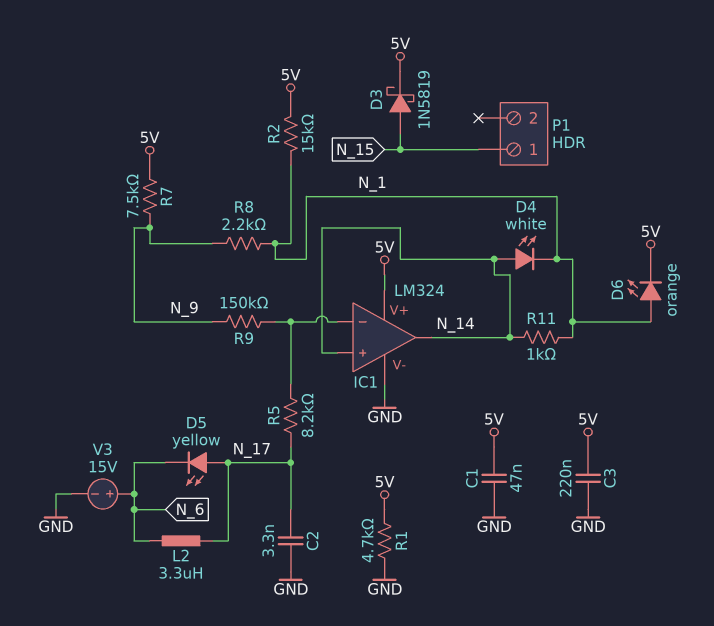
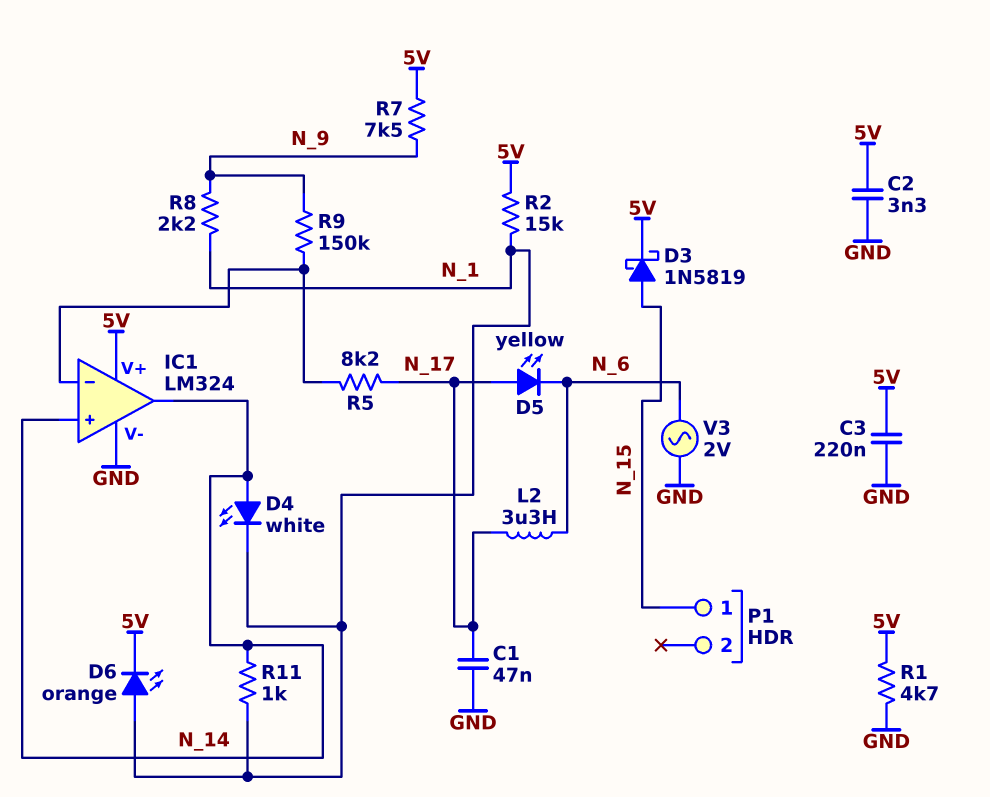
C1: 47nF (5V, GND) -> 47nF (GND, N_17)
C2: 3.3nF (GND, N_17) -> 3.3nF (5V, GND)
V3: 15V (plus N_6, minus GND) -> AC 2V (GND, N_6)

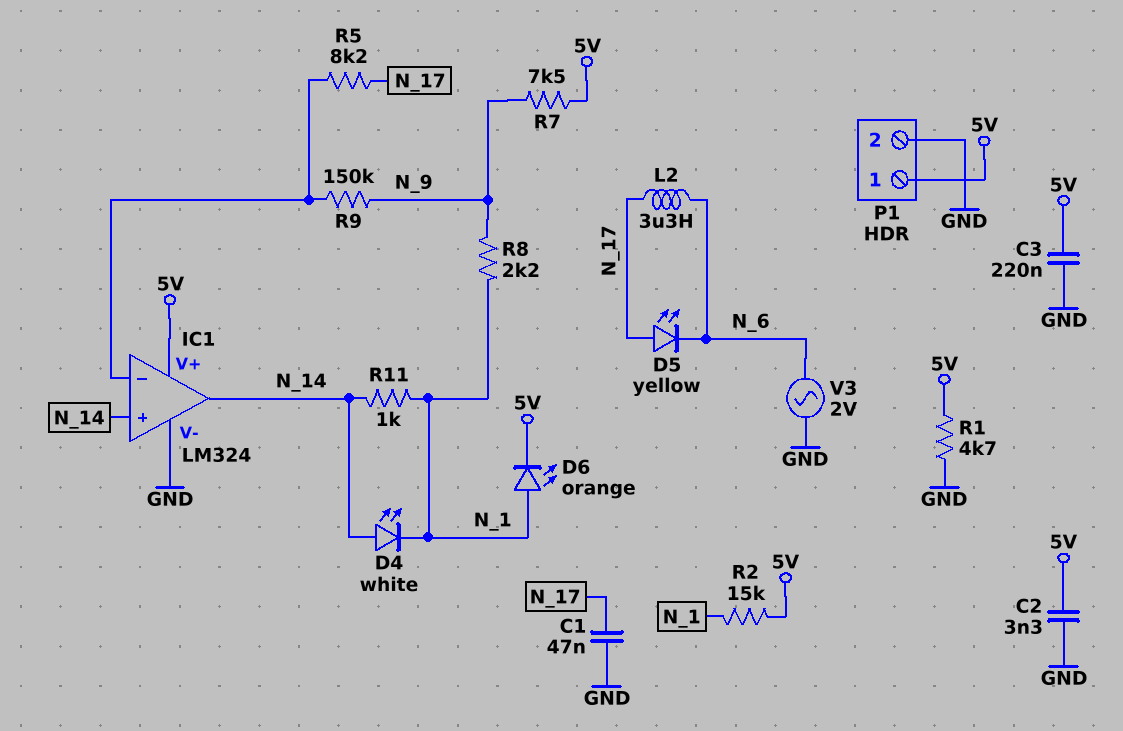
D3: schottky 1N5819 (A N_15, K 5V) -> none
P1 pin 1: N_15 -> 5V
P1 pin 2: none -> GND

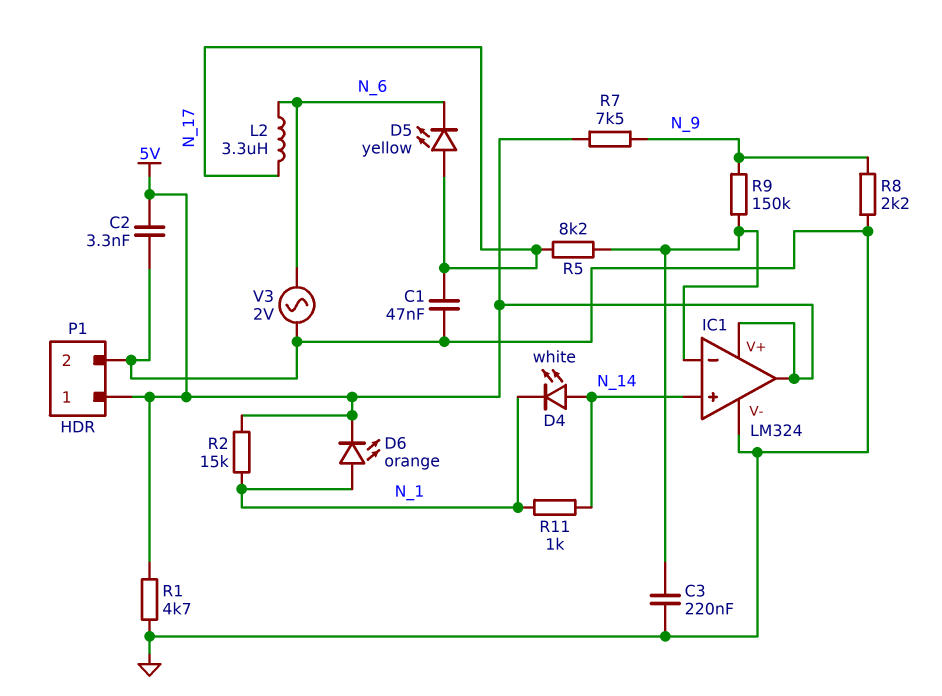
C3: 220nF (5V, GND) -> 220nF (GND, IC1/in-)
IC1 pin out: N_14 -> 5V
R8: 2.2k (N_1, N_9) -> 2.2k (GND, N_9)

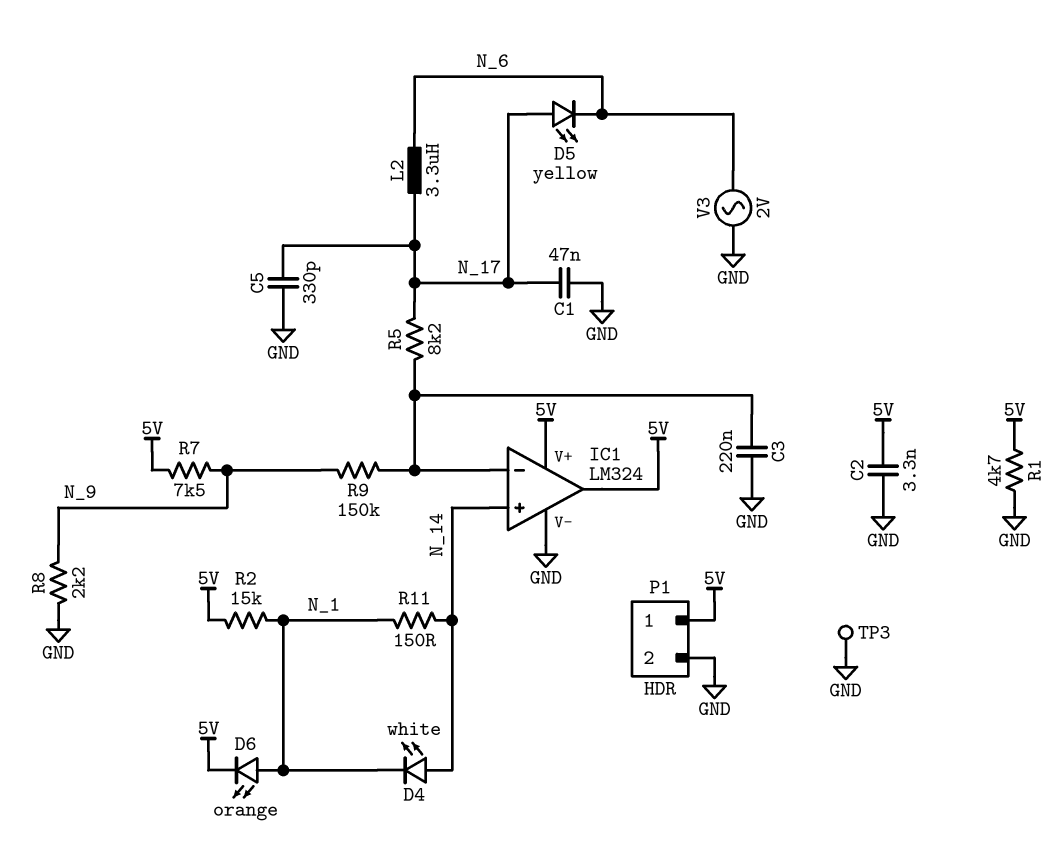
C5: none -> 330pF (GND, N_17)
R11: 1k (N_1, N_14) -> 150 (N_1, N_14)
TP3: none -> test point (GND)

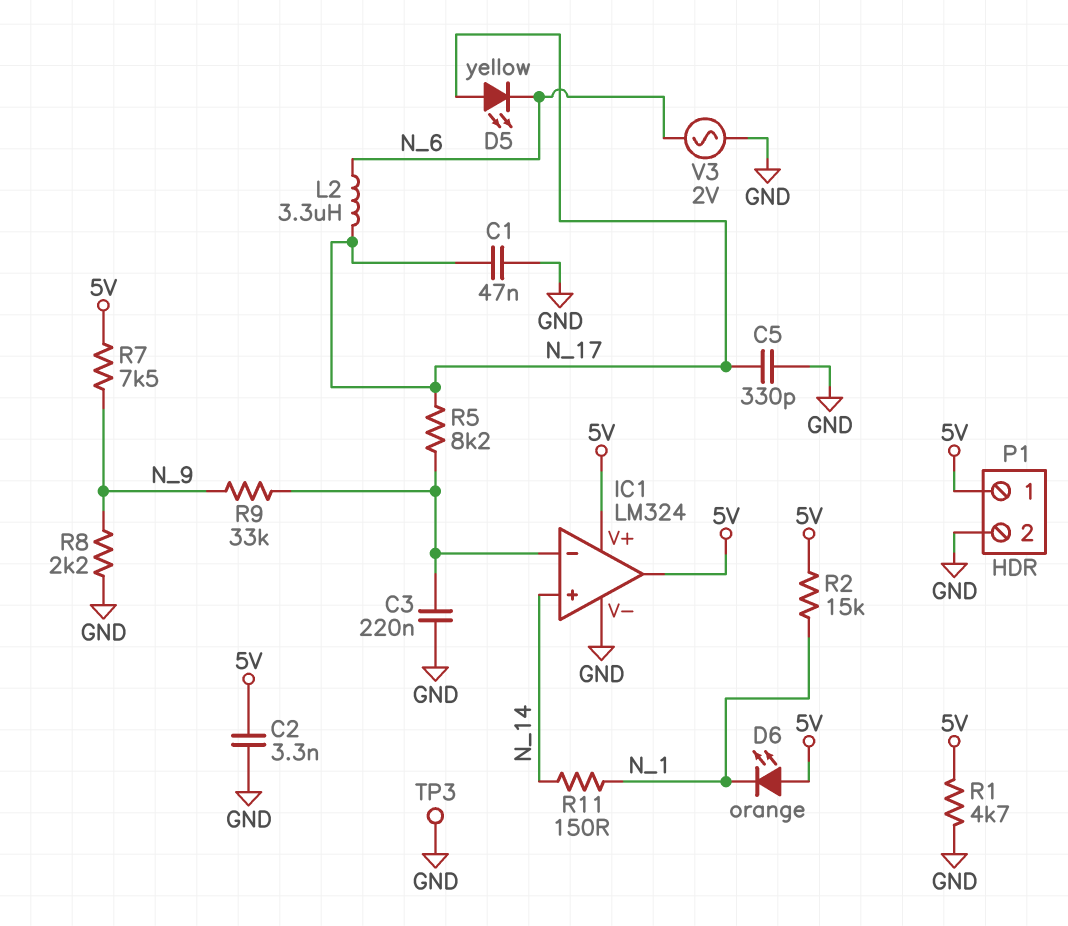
D4: LED white (A N_14, K N_1) -> none
D6: LED orange (A N_1, K 5V) -> LED orange (A 5V, K N_1)
R9: 150k (IC1/in-, N_9) -> 33k (IC1/in-, N_9)

